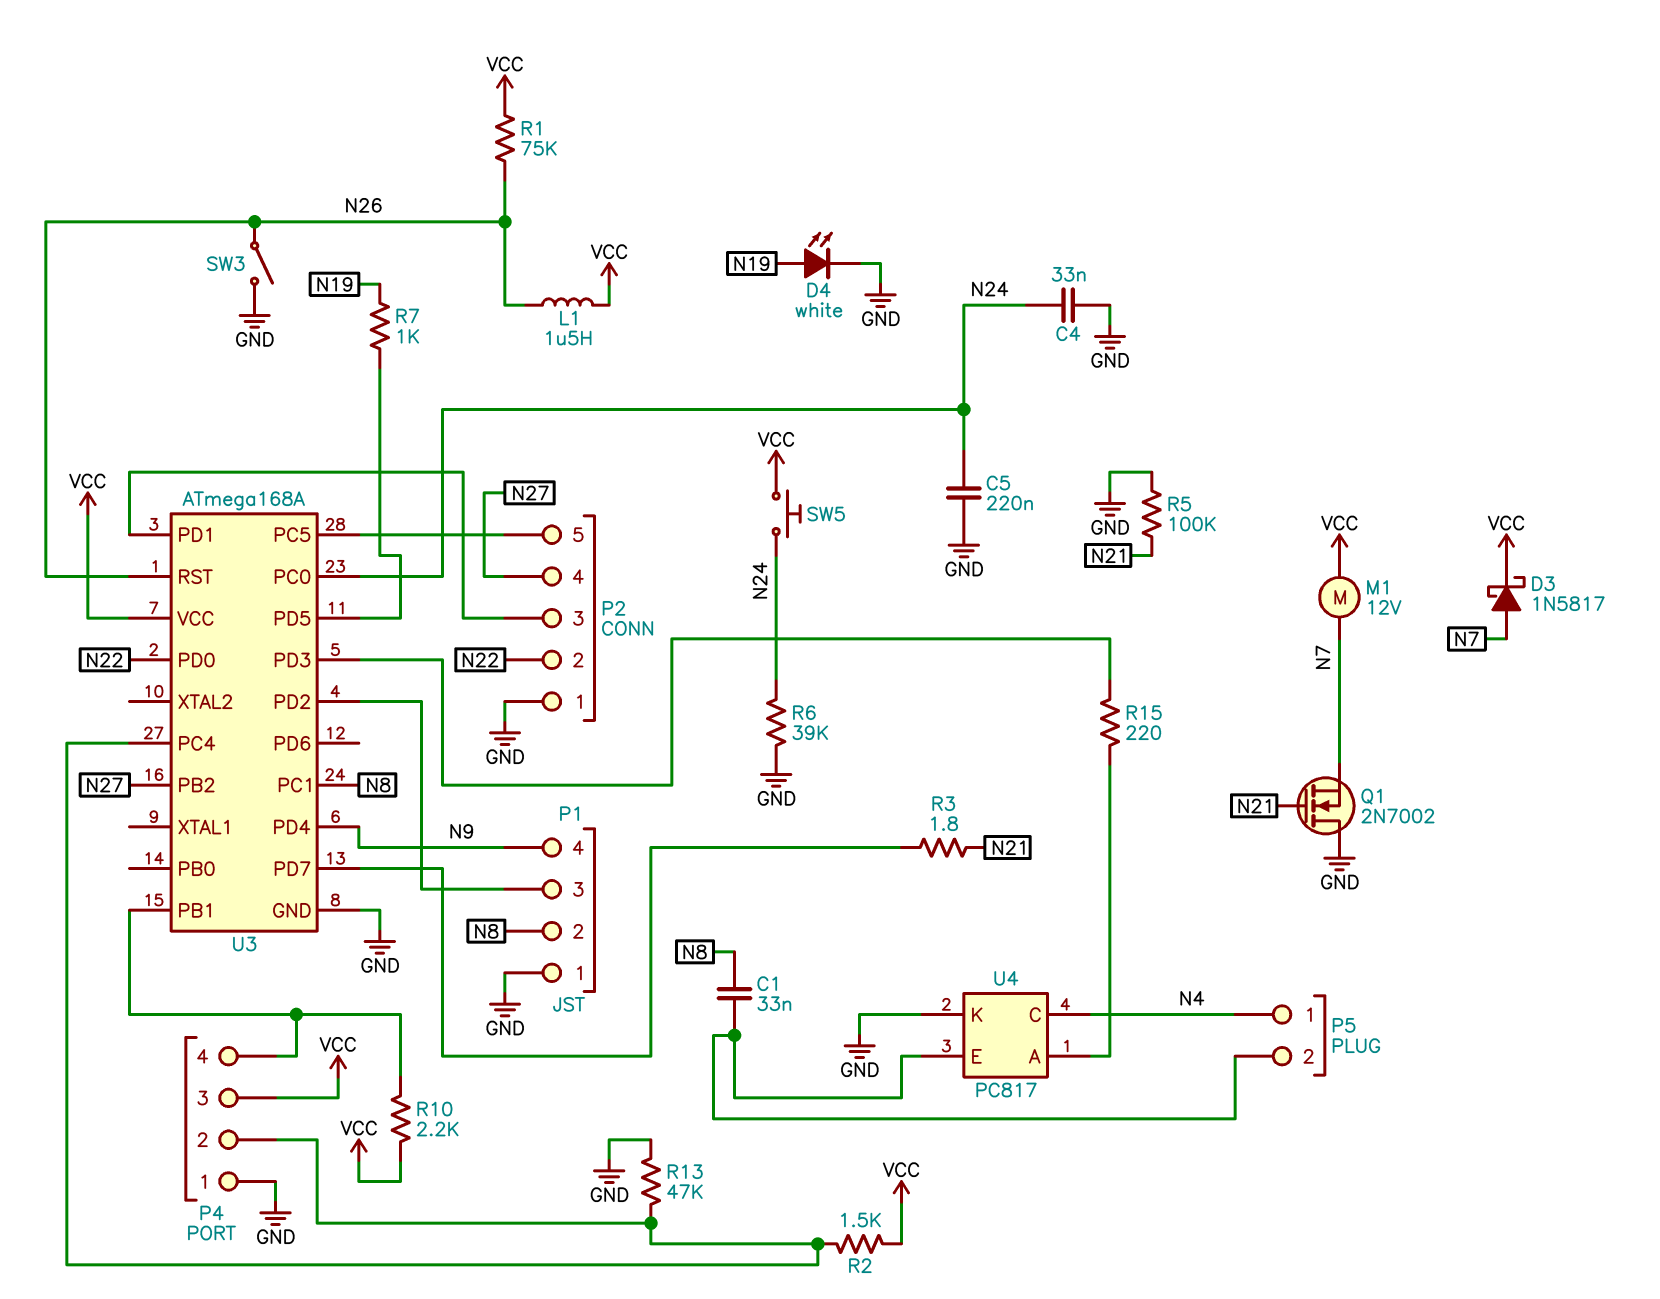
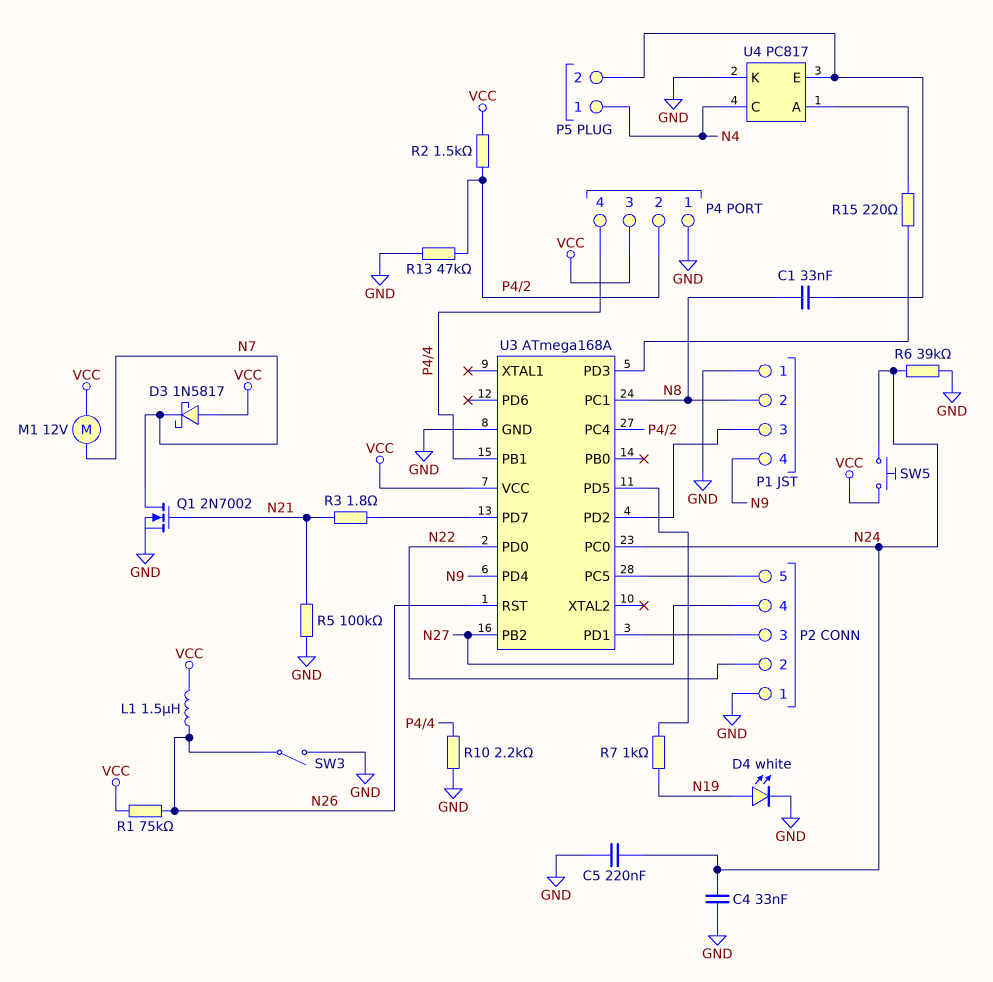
D3: schottky 1N5817 (A N7, K VCC) -> schottky 1N5817 (A VCC, K N7)
Q1: NMOS 2N7002 (G N21, D GND, S N7) -> NMOS 2N7002 (G N21, D N7, S GND)
R10: 2.2k (P4/4, VCC) -> 2.2k (GND, P4/4)

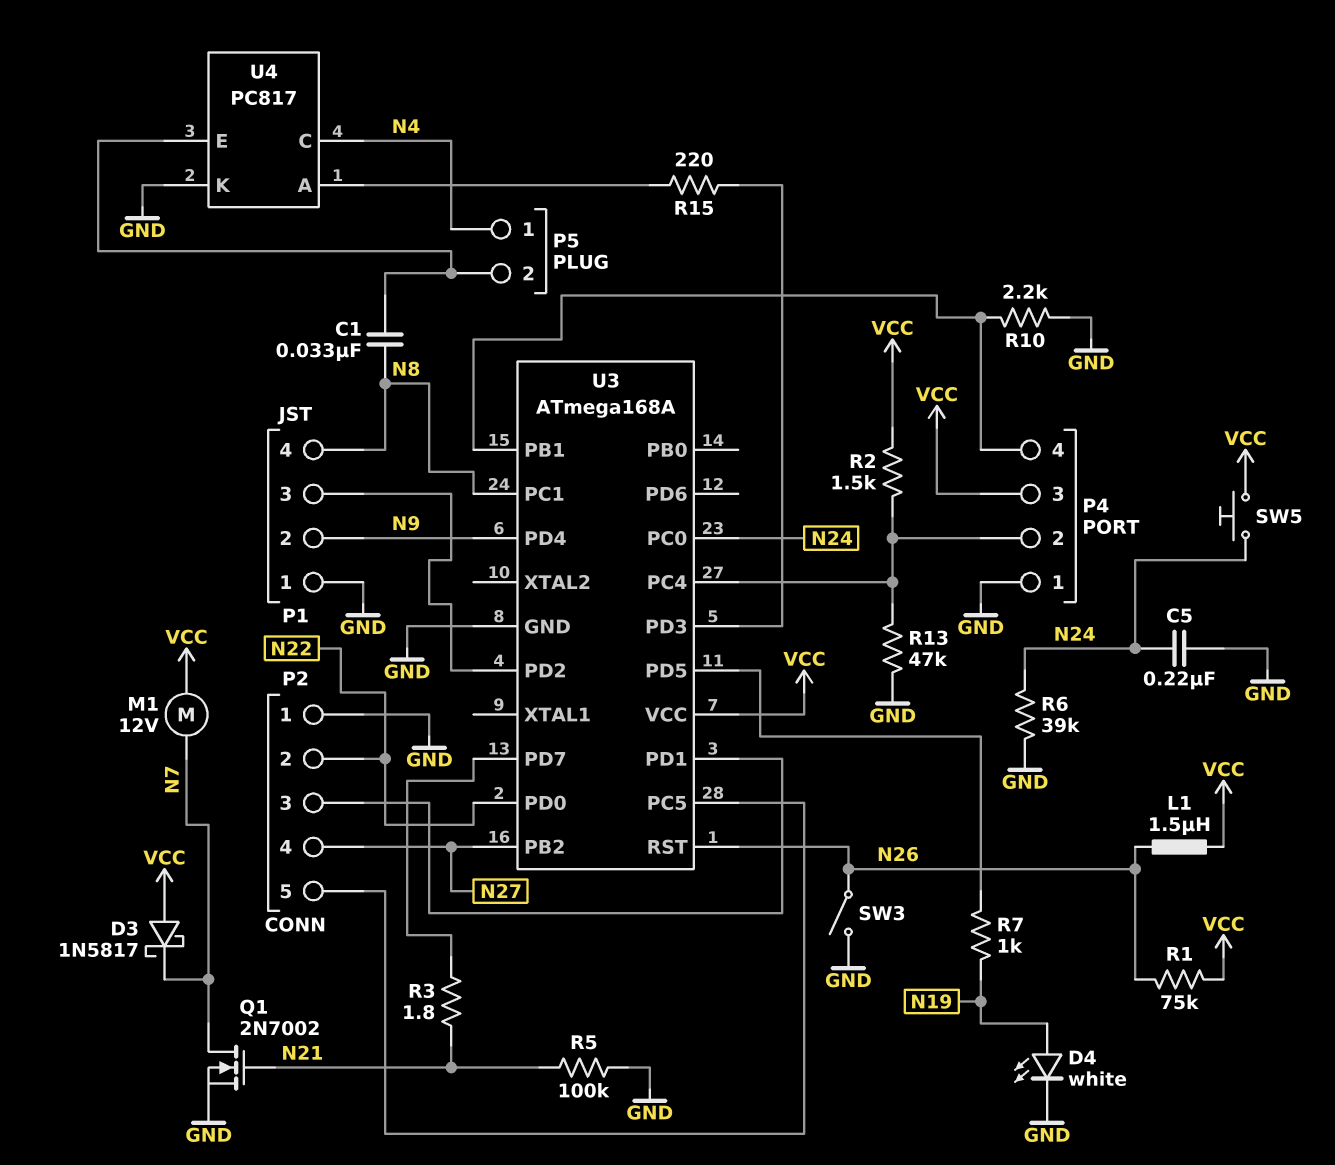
C4: 33nF (GND, N24) -> none
P1 pin 2: N8 -> N9
P1 pin 4: N9 -> N8

